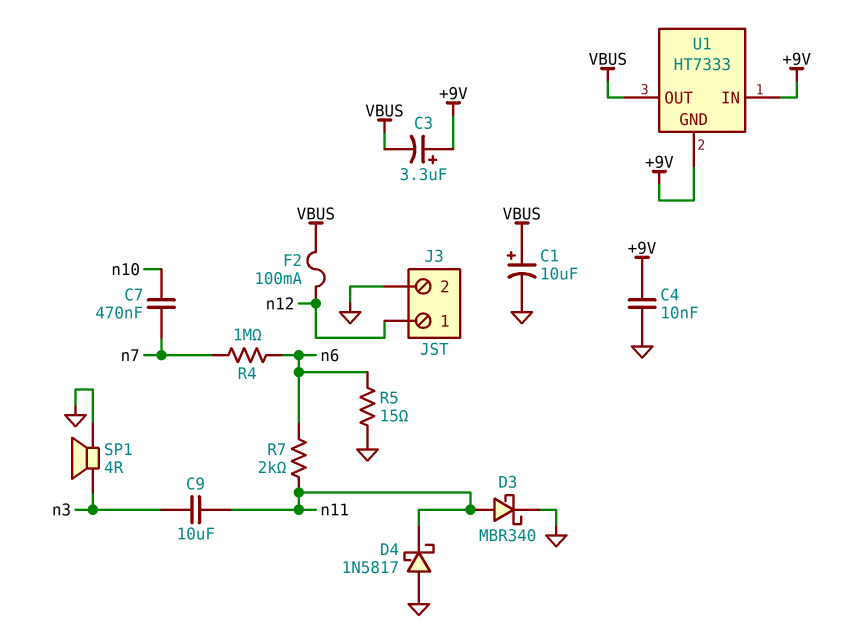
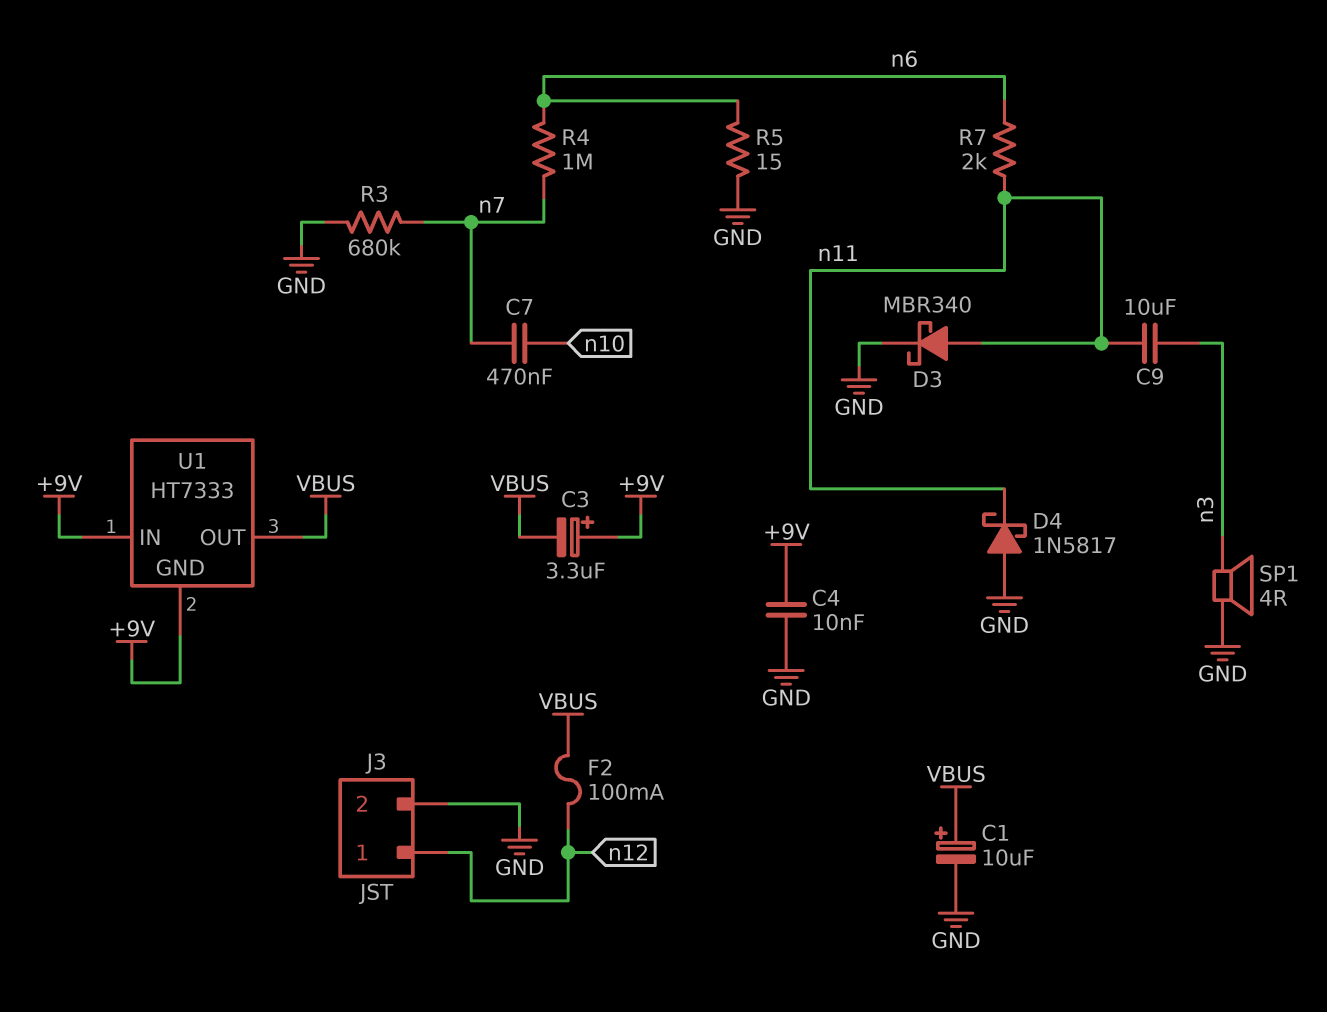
R3: none -> 680k (GND, n7)

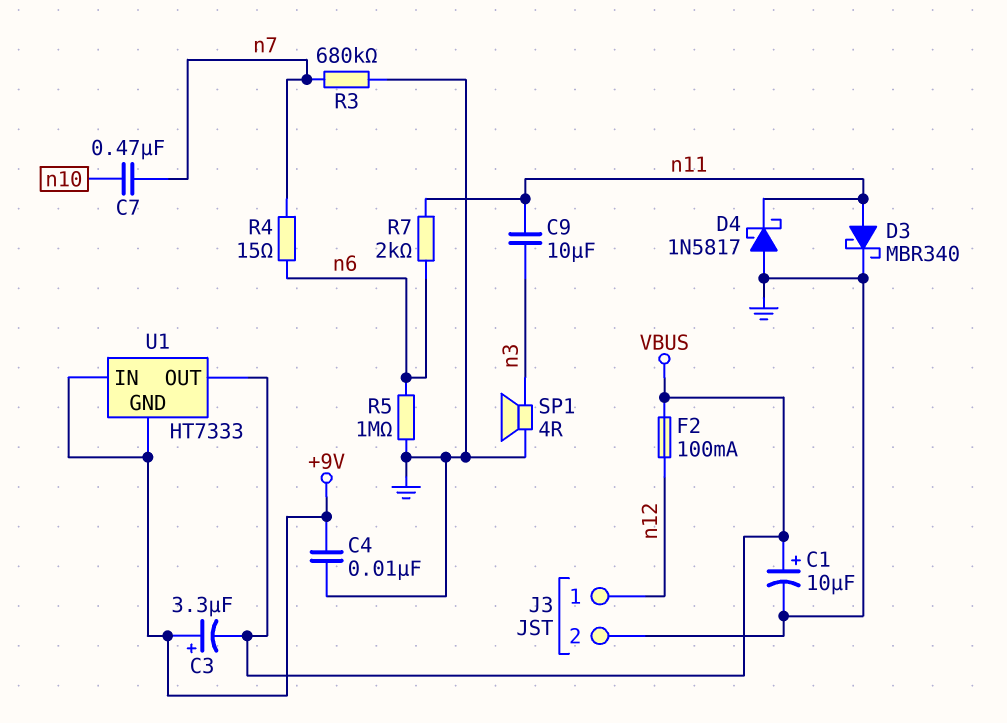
R4: 1M (n6, n7) -> 15 (n6, n7)
R5: 15 (GND, n6) -> 1M (GND, n6)

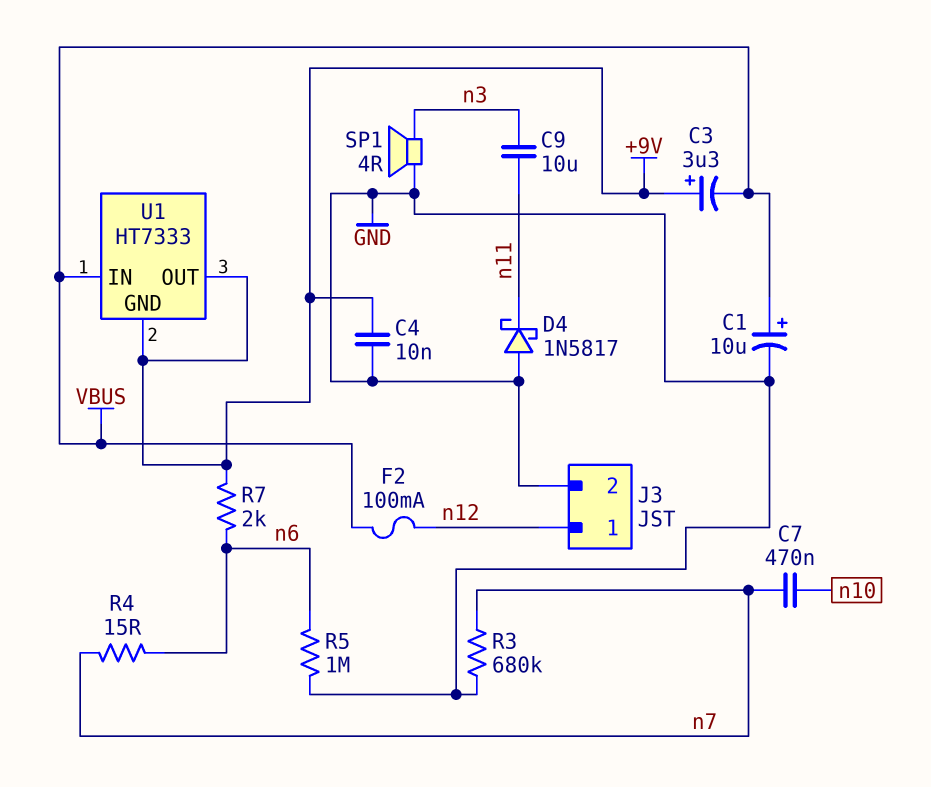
D3: schottky MBR340 (A n11, K GND) -> none
R7: 2k (n6, n11) -> 2k (+9V, n6)
U1 pin IN: +9V -> VBUS
U1 pin OUT: VBUS -> +9V

